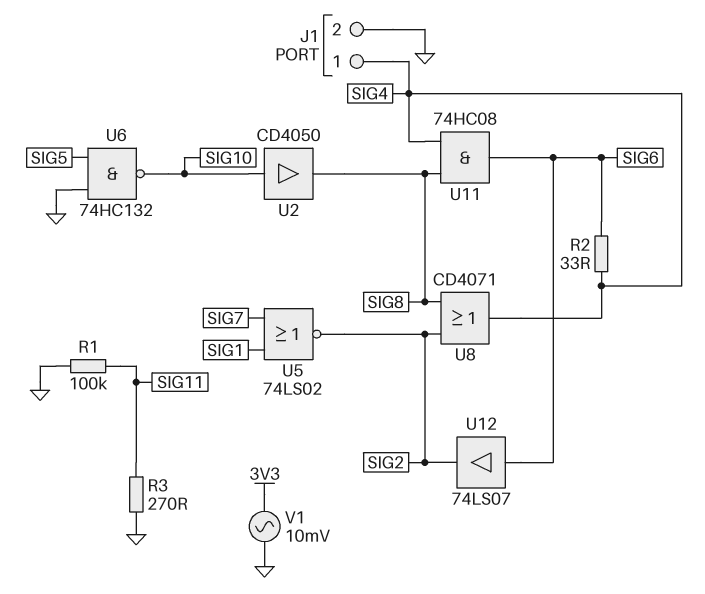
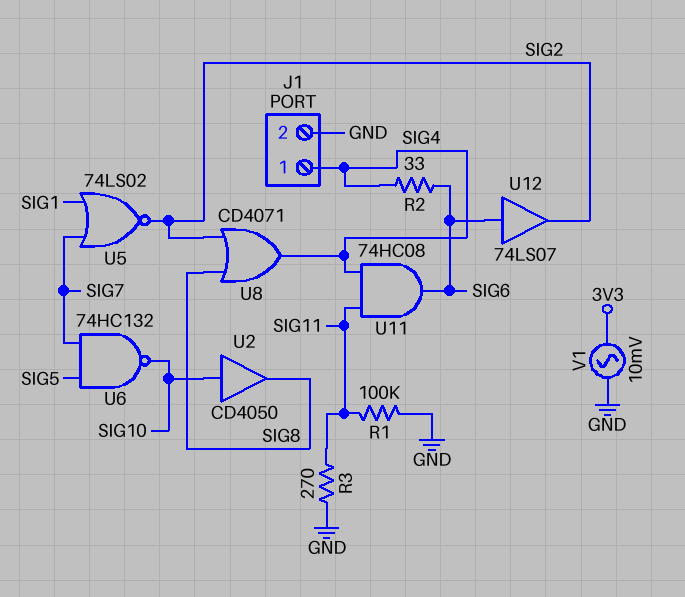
U6: NAND 74HC132 (in GND, in SIG5, out SIG10) -> NAND 74HC132 (in SIG5, in SIG7, out SIG10)
U11: AND 74HC08 (in SIG4, in SIG8, out SIG6) -> AND 74HC08 (in SIG4, in SIG11, out SIG6)

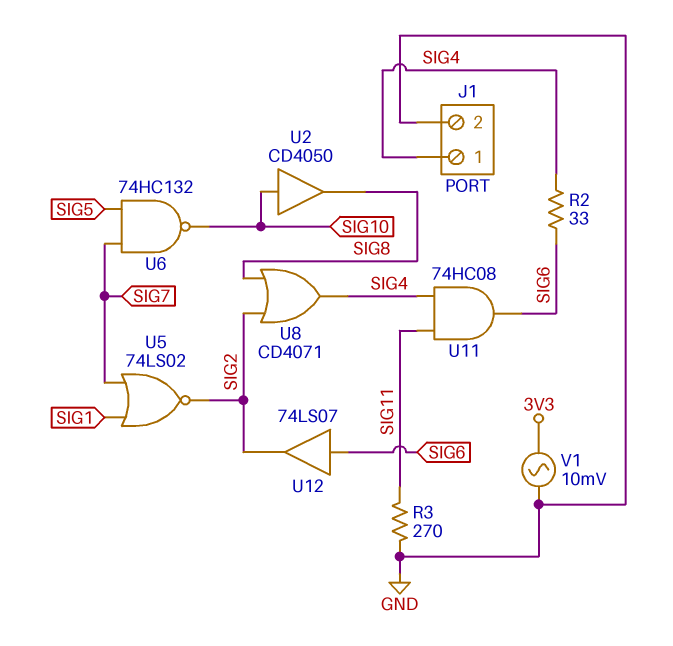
R1: 100k (GND, SIG11) -> none

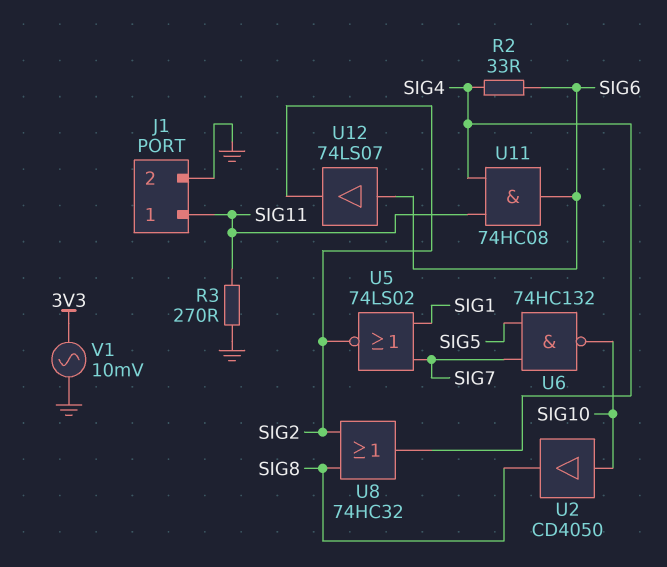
J1 pin 1: SIG4 -> SIG11
U8: OR CD4071 (in SIG2, in SIG8, out SIG4) -> OR 74HC32 (in SIG2, in SIG8, out SIG4)

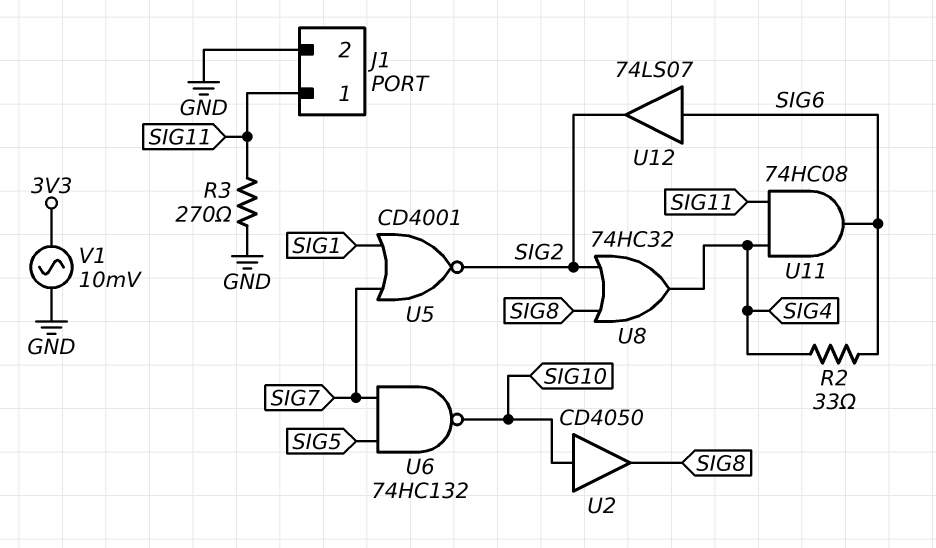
U5: NOR 74LS02 (in SIG1, in SIG7, out SIG2) -> NOR CD4001 (in SIG1, in SIG7, out SIG2)

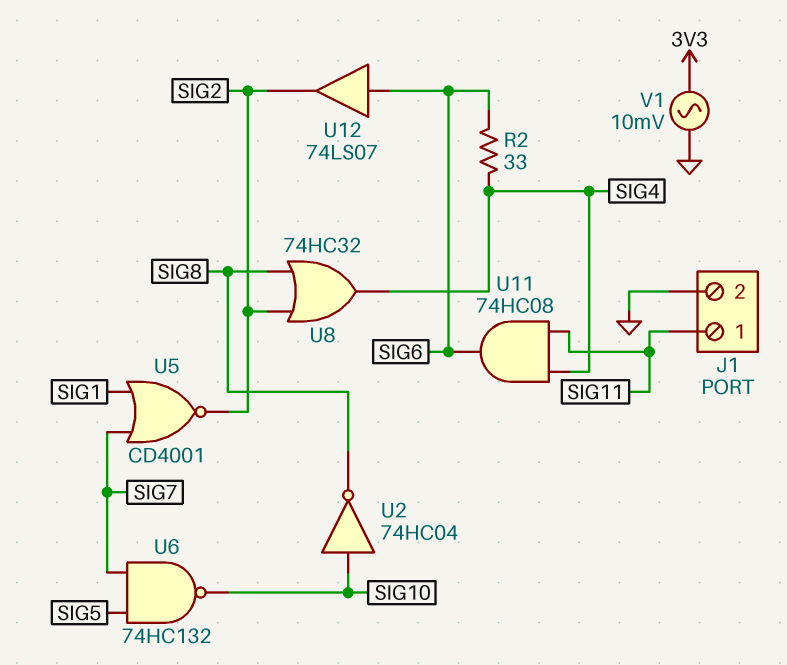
R3: 270 (GND, SIG11) -> none
U2: buffer CD4050 (in SIG10, out SIG8) -> NOT 74HC04 (in SIG10, out SIG8)

